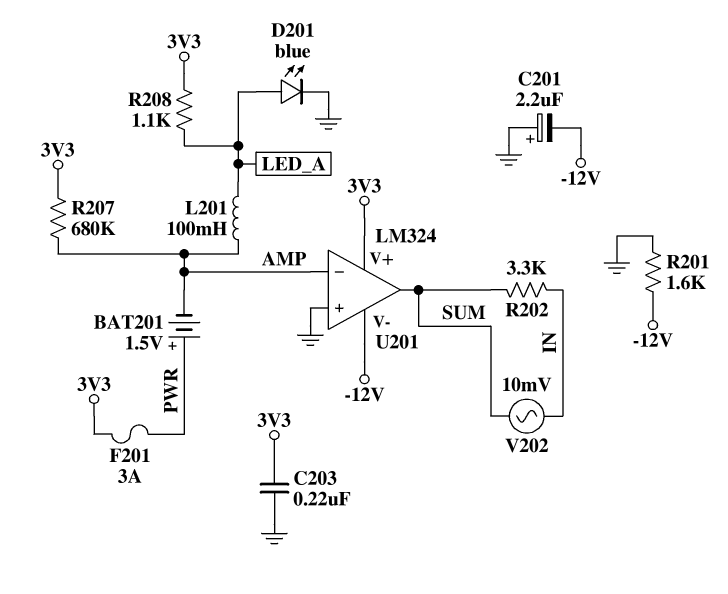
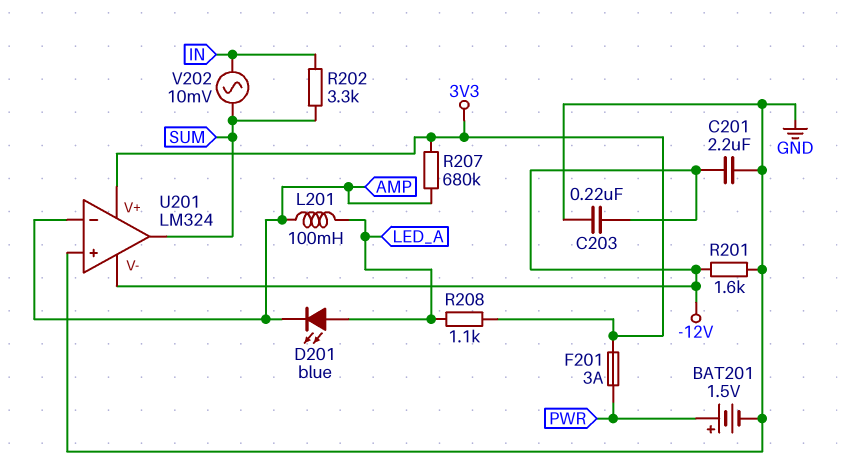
BAT201: 1.5V (plus PWR, minus AMP) -> 1.5V (plus PWR, minus GND)
C201: 2.2uF (plus GND, minus -12V) -> 2.2uF (-12V, GND)
C203: 220nF (3V3, GND) -> 220nF (-12V, GND)
D201: LED blue (A LED_A, K GND) -> LED blue (A LED_A, K AMP)

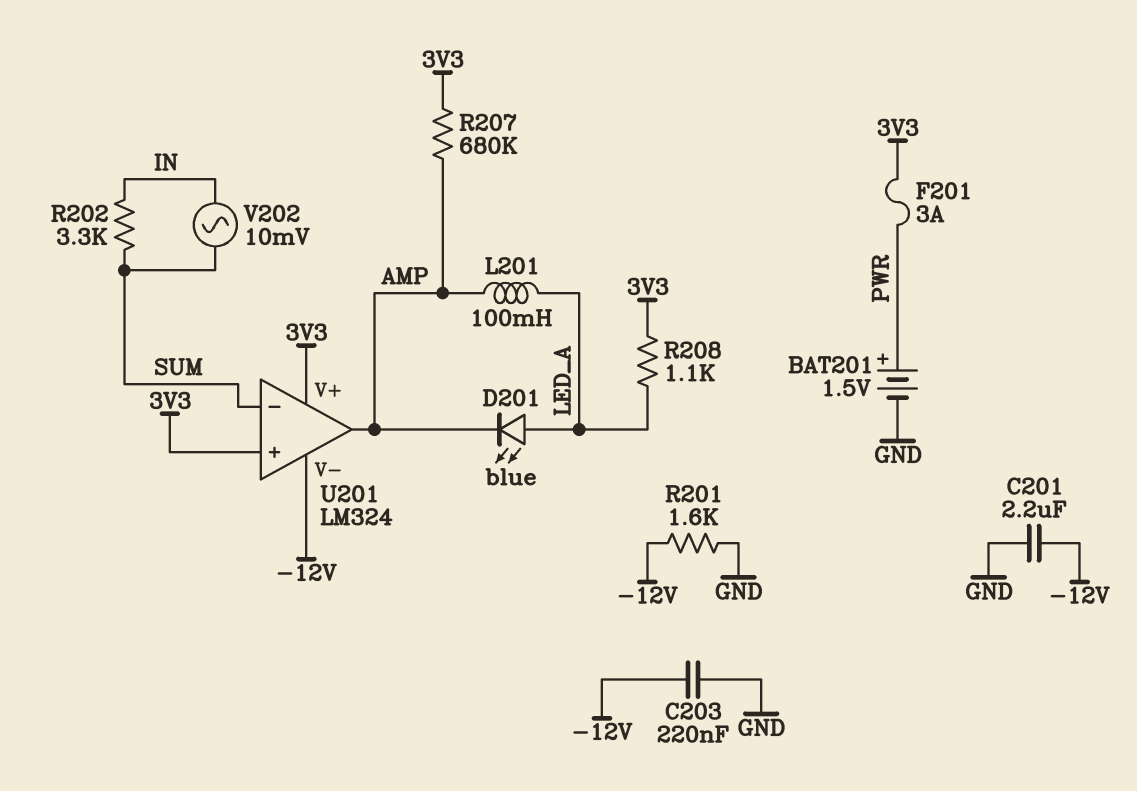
U201 pin in+: GND -> 3V3
U201 pin in-: AMP -> SUM
U201 pin out: SUM -> AMP

